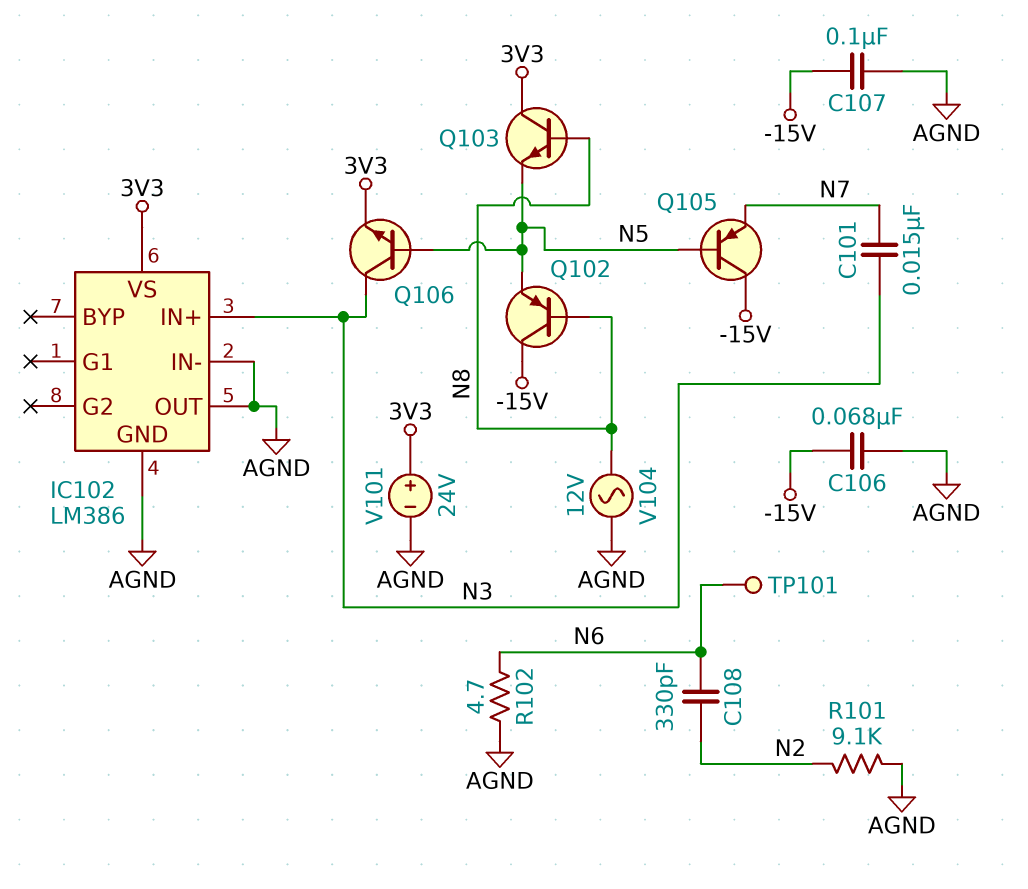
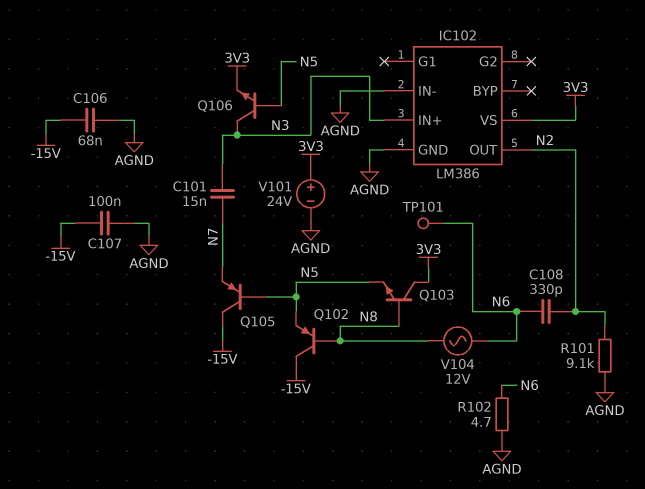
IC102 pin OUT: AGND -> N2
V104: AC 12V (AGND, N8) -> AC 12V (N6, N8)

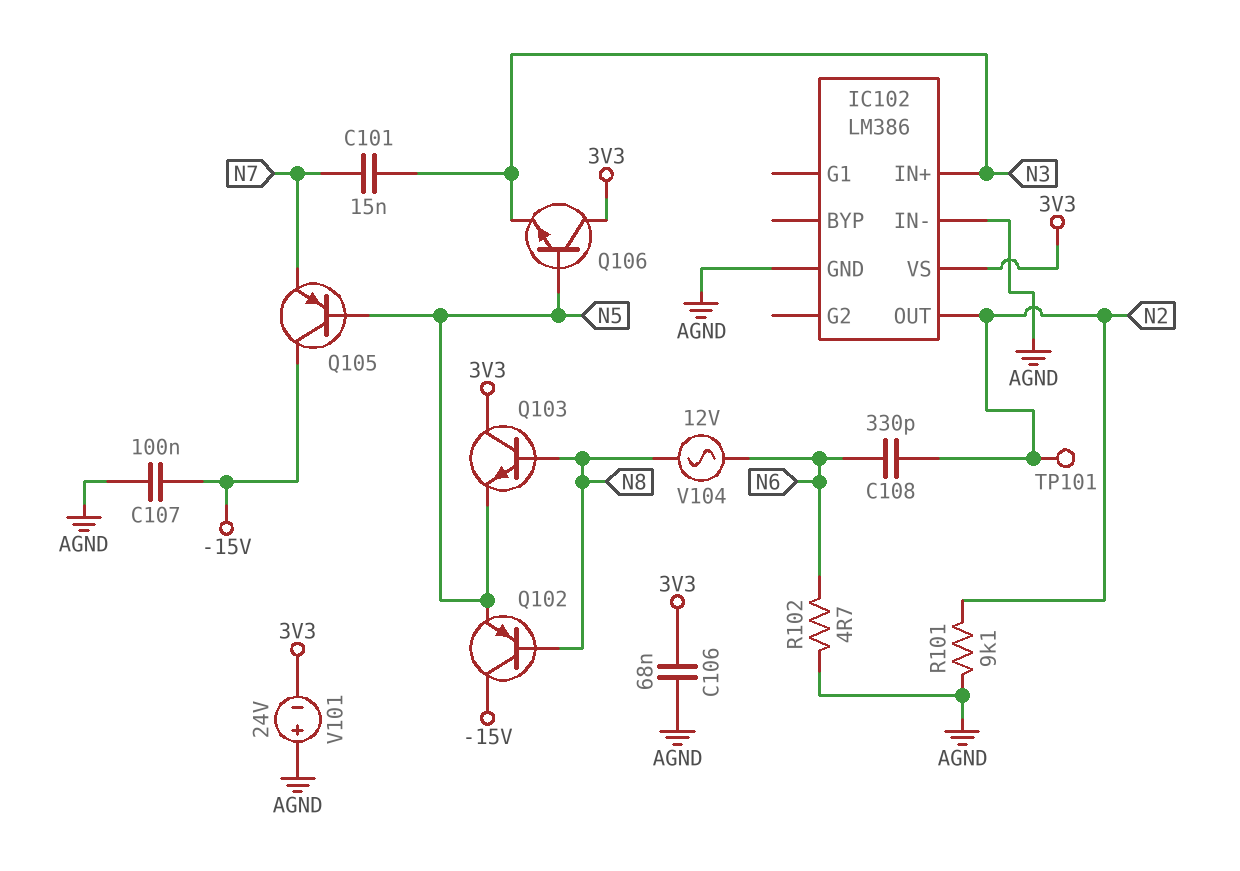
C106: 68nF (-15V, AGND) -> 68nF (3V3, AGND)
Q106: NPN (B N5, C N3, E 3V3) -> NPN (B N5, C 3V3, E N3)
TP101: test point (N6) -> test point (N2)
V101: 24V (plus 3V3, minus AGND) -> 24V (plus AGND, minus 3V3)

